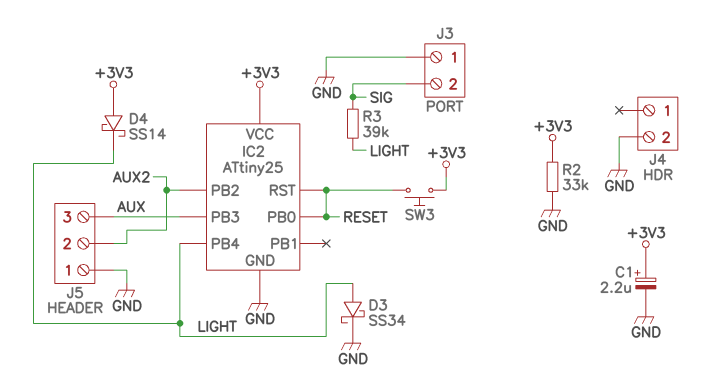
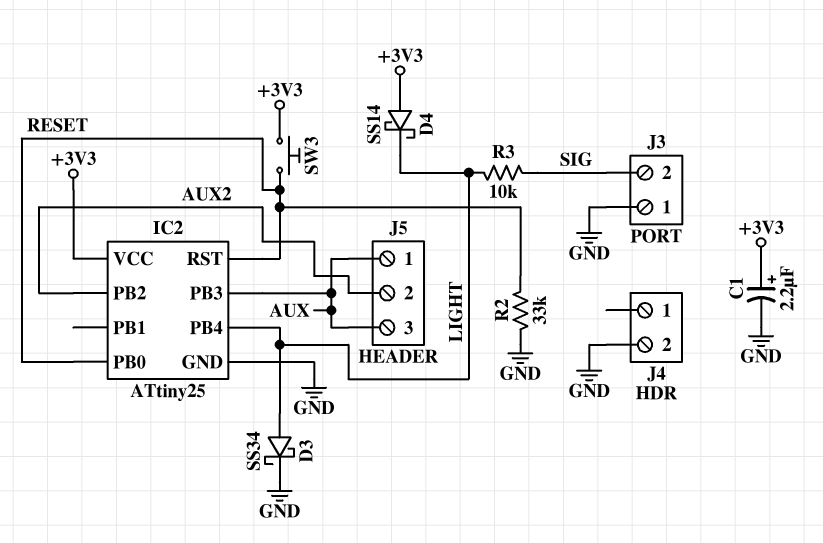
J5 pin 1: GND -> AUX
R2: 33k (+3V3, GND) -> 33k (GND, RESET)
R3: 39k (LIGHT, SIG) -> 10k (LIGHT, SIG)

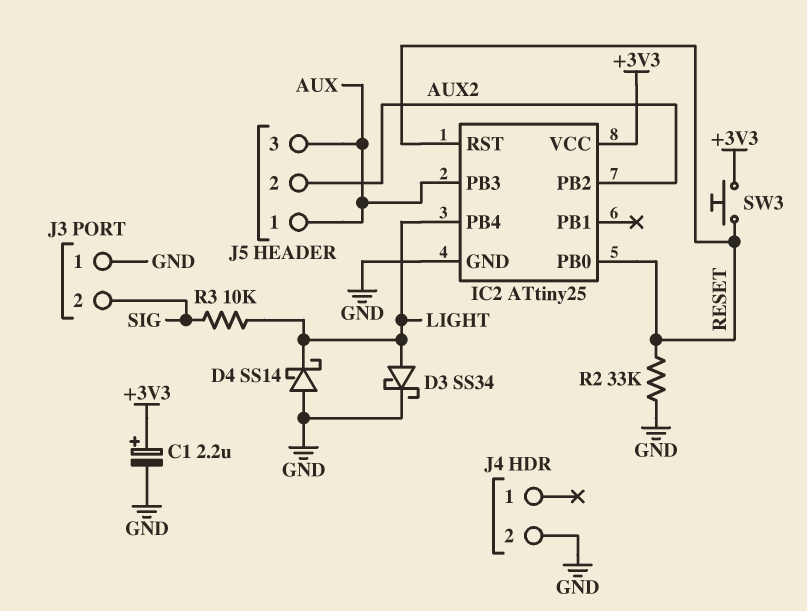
D4: schottky SS14 (A +3V3, K LIGHT) -> schottky SS14 (A GND, K LIGHT)

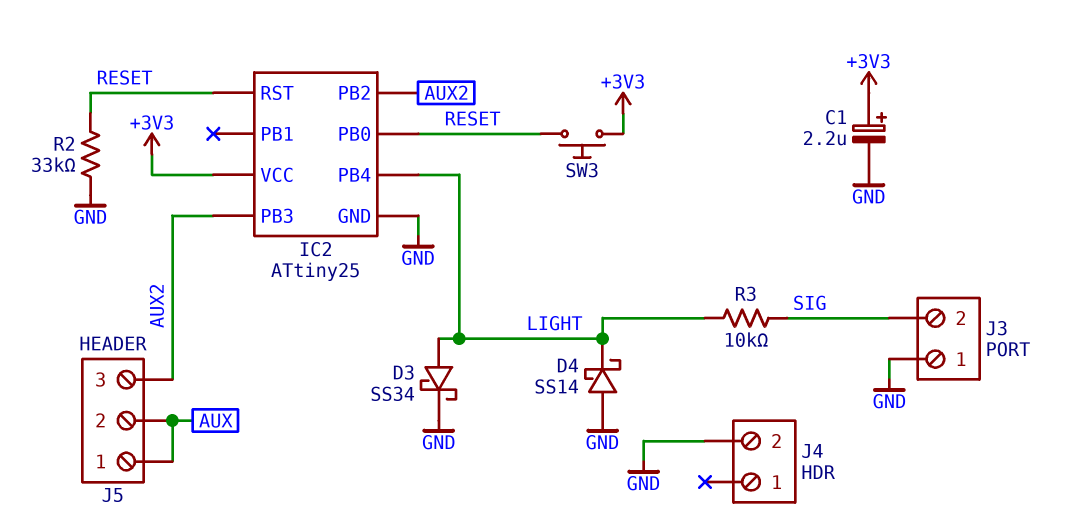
IC2 pin PB3: AUX -> AUX2
J5 pin 2: AUX2 -> AUX
J5 pin 3: AUX -> AUX2

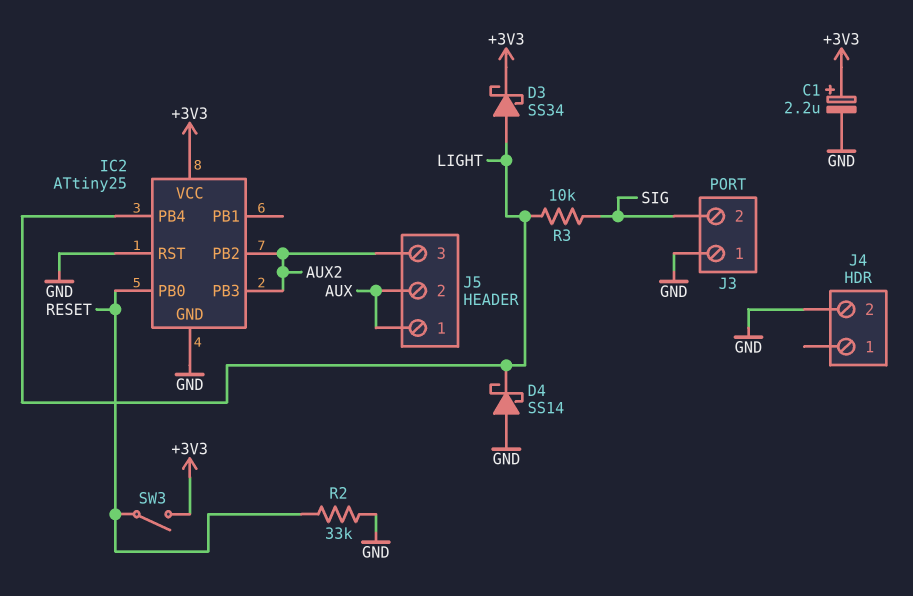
D3: schottky SS34 (A LIGHT, K GND) -> schottky SS34 (A LIGHT, K +3V3)
IC2 pin RST: RESET -> GND
SW3: button (+3V3, RESET) -> switch (+3V3, RESET)

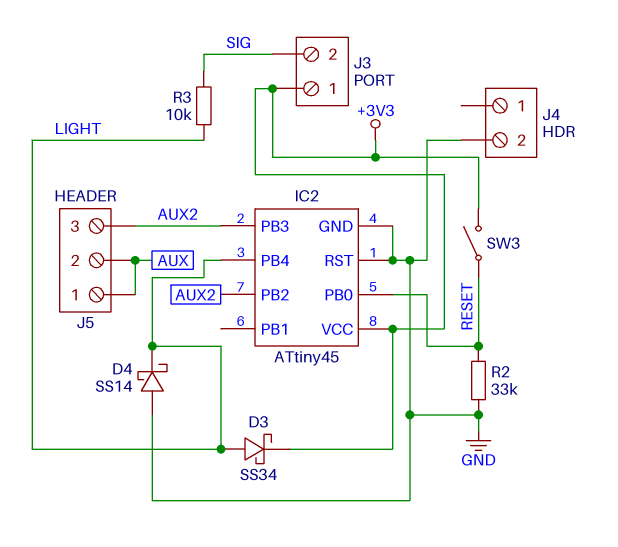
C1: 2.2uF (plus +3V3, minus GND) -> none
IC2: ATtiny25 -> ATtiny45
J3 pin 1: GND -> +3V3

